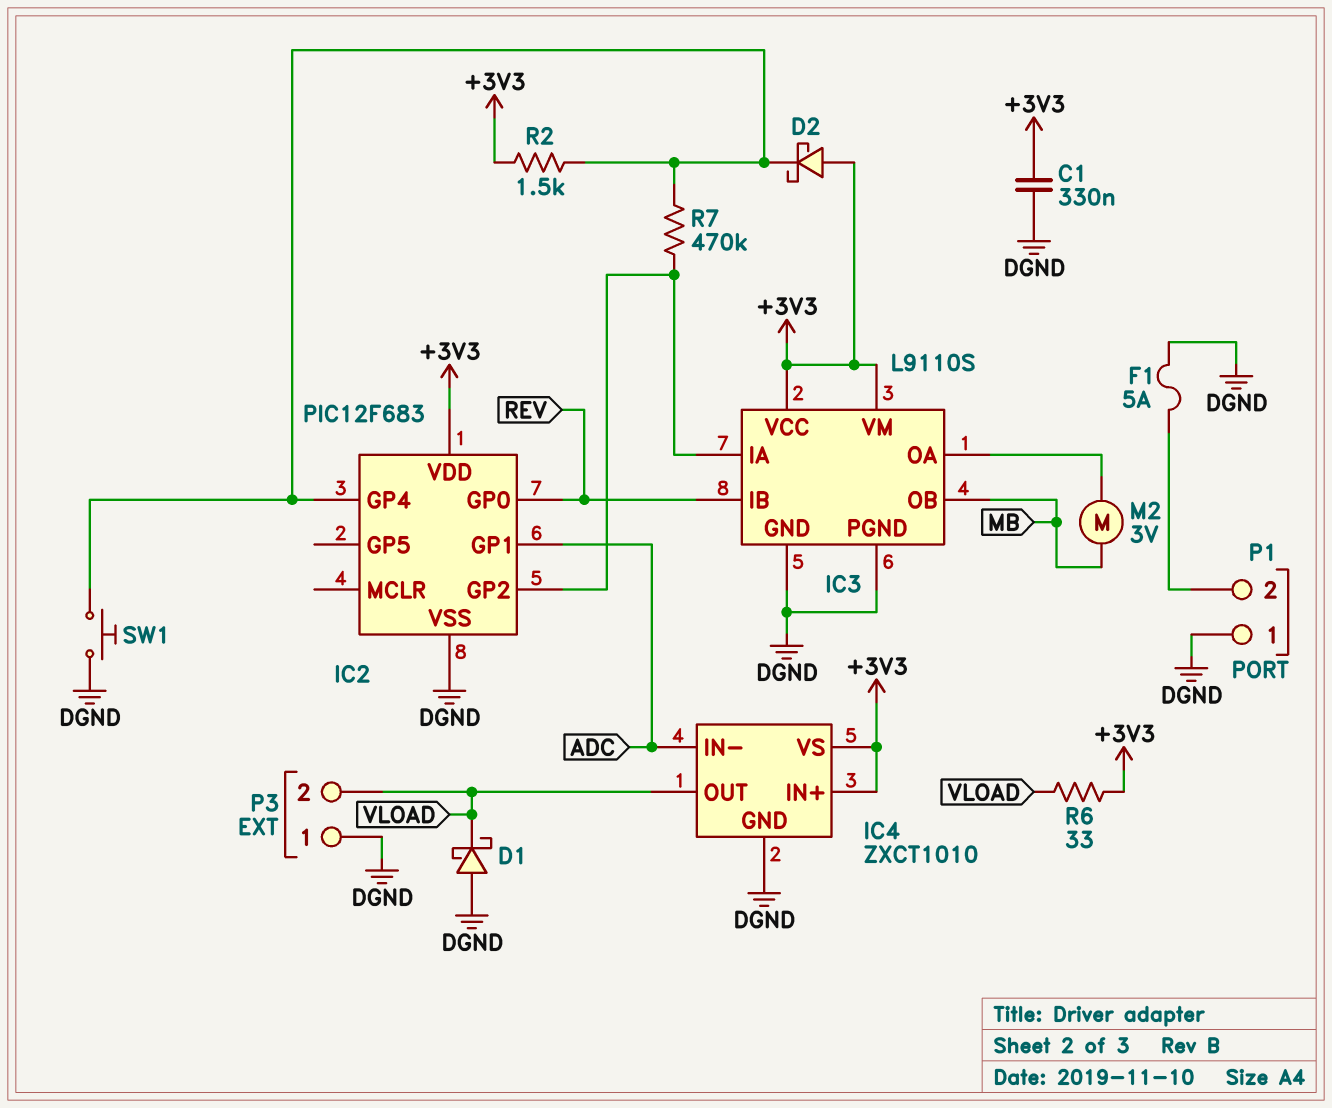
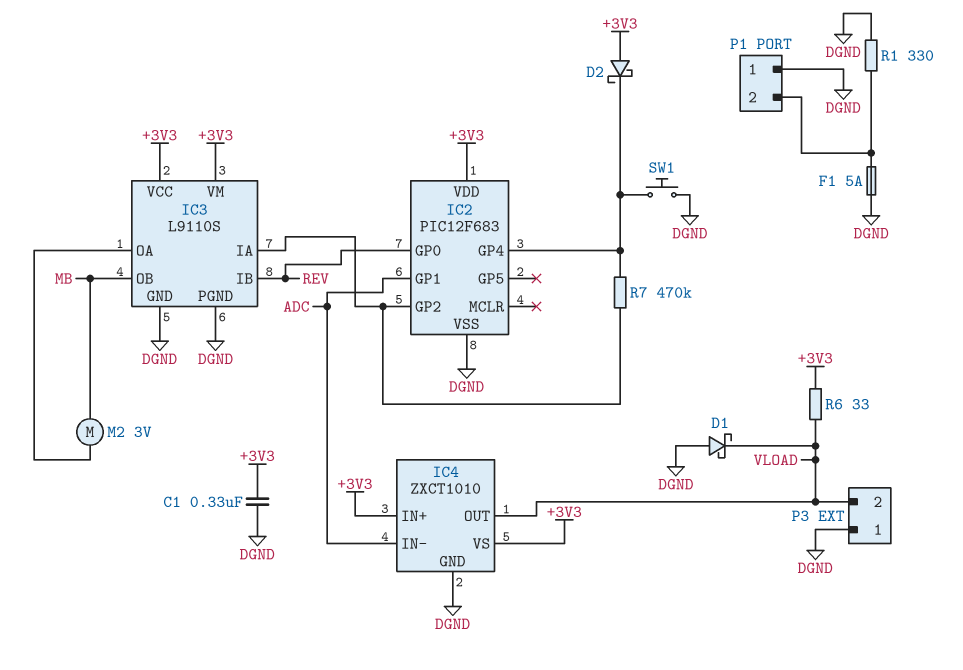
R1: none -> 330 (DGND, P1/2)
R2: 1.5k (+3V3, IC2/GP4) -> none

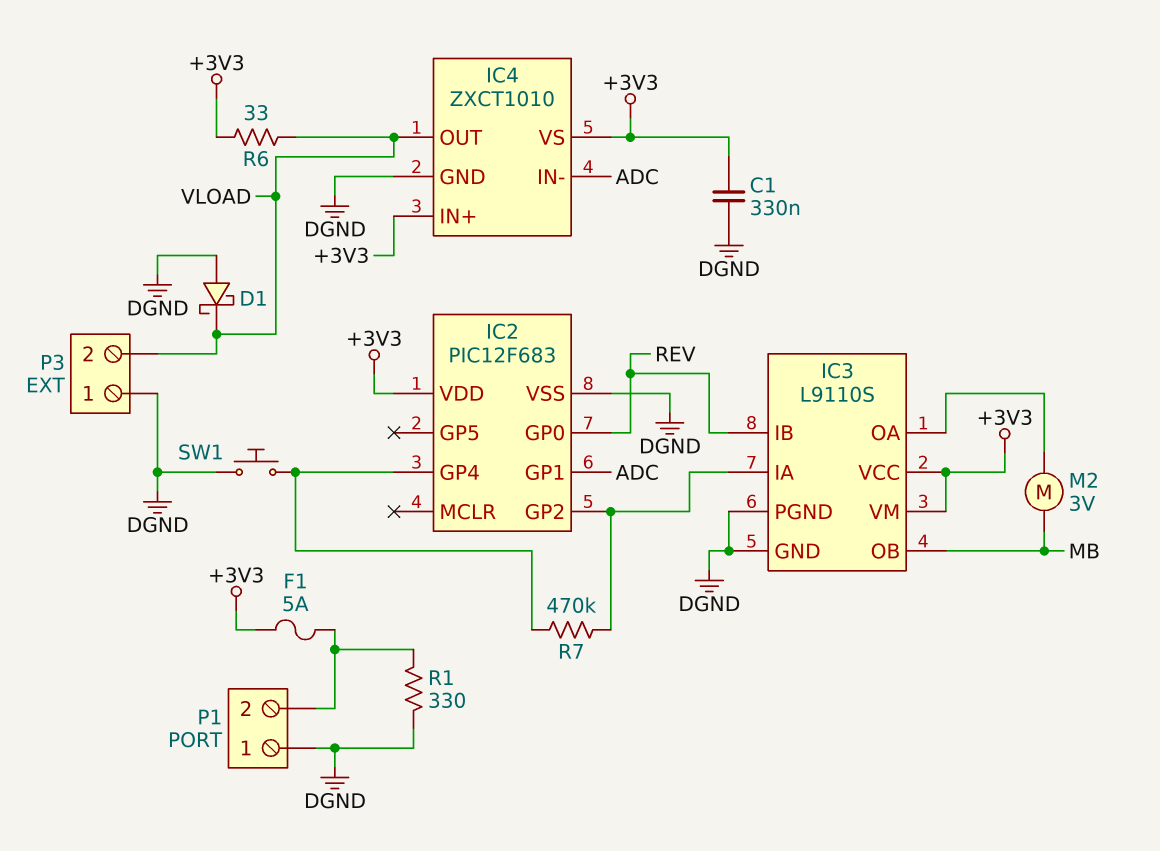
D2: schottky (A +3V3, K IC2/GP4) -> none
F1: 5A (DGND, P1/2) -> 5A (+3V3, P1/2)

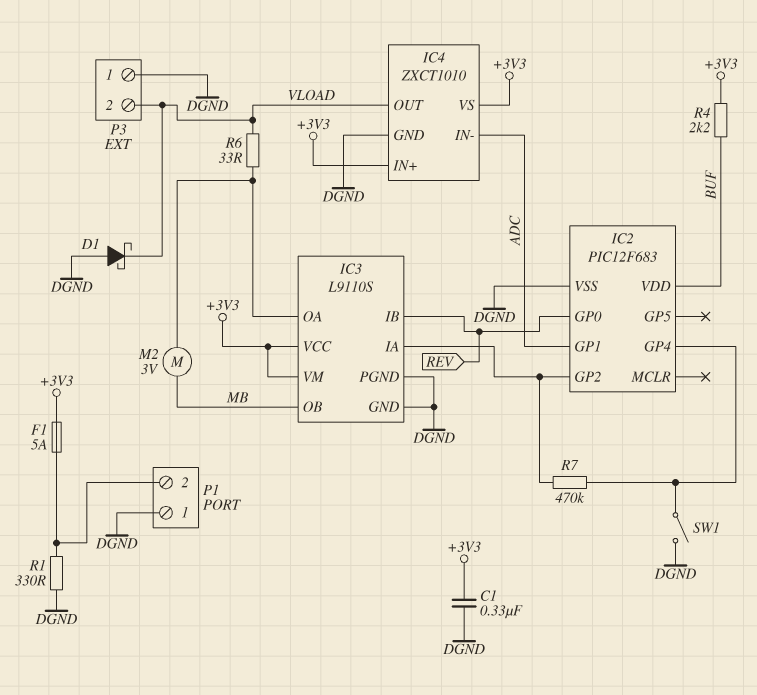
IC2 pin VDD: +3V3 -> BUF
R4: none -> 2.2k (+3V3, BUF)
R6: 33 (+3V3, VLOAD) -> 33 (IC3/OA, VLOAD)
SW1: button (DGND, IC2/GP4) -> switch (DGND, IC2/GP4)

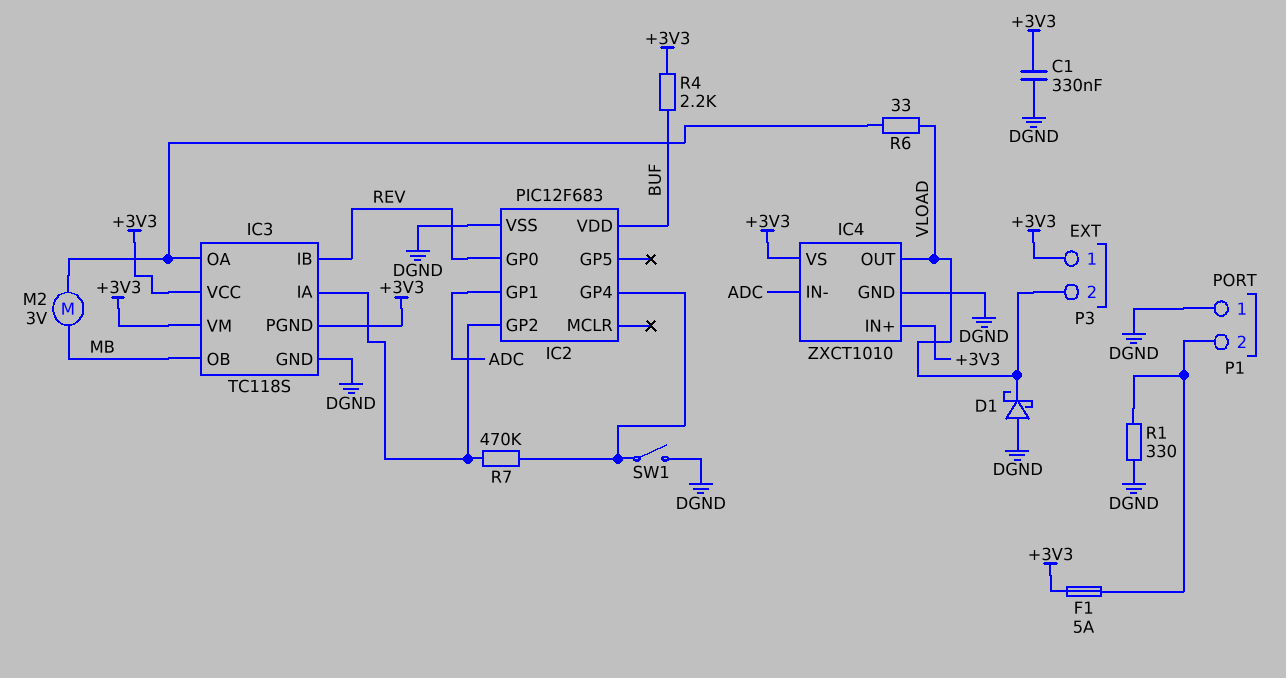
IC3: L9110S -> TC118S
IC3 pin PGND: DGND -> +3V3
P3 pin 1: DGND -> +3V3

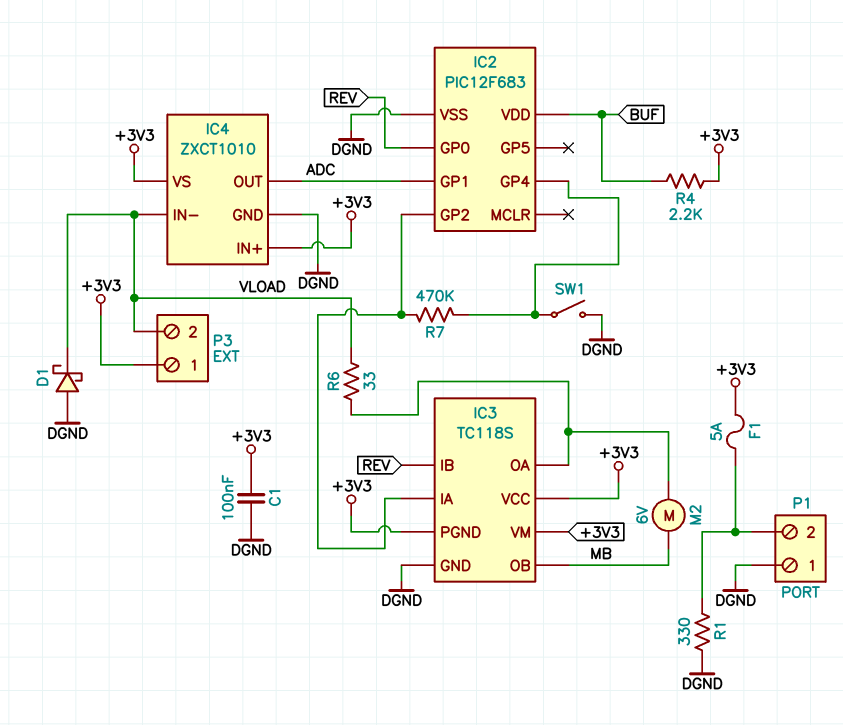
C1: 330nF (+3V3, DGND) -> 100nF (+3V3, DGND)
IC4 pin IN-: ADC -> VLOAD
IC4 pin OUT: VLOAD -> ADC
M2: motor 3V (IC3/OA, MB) -> motor 6V (IC3/OA, MB)

